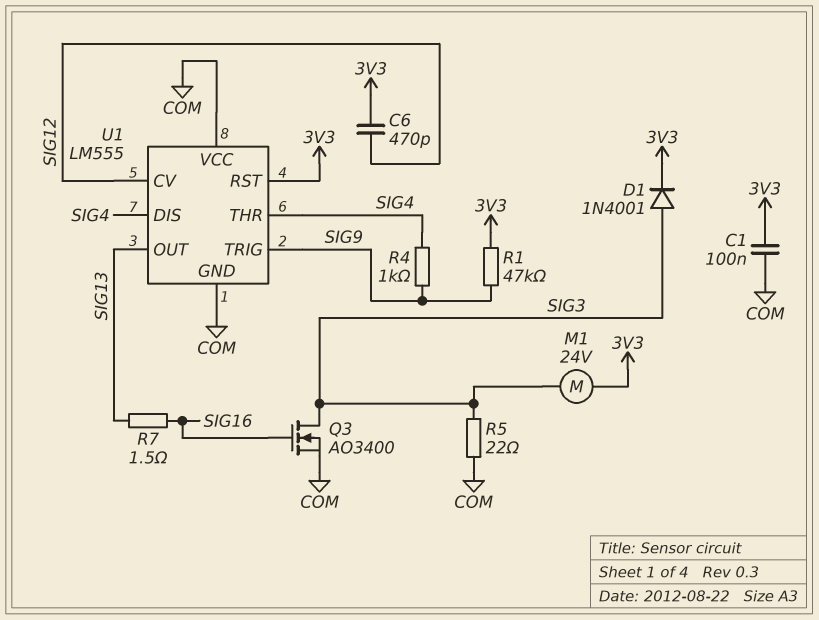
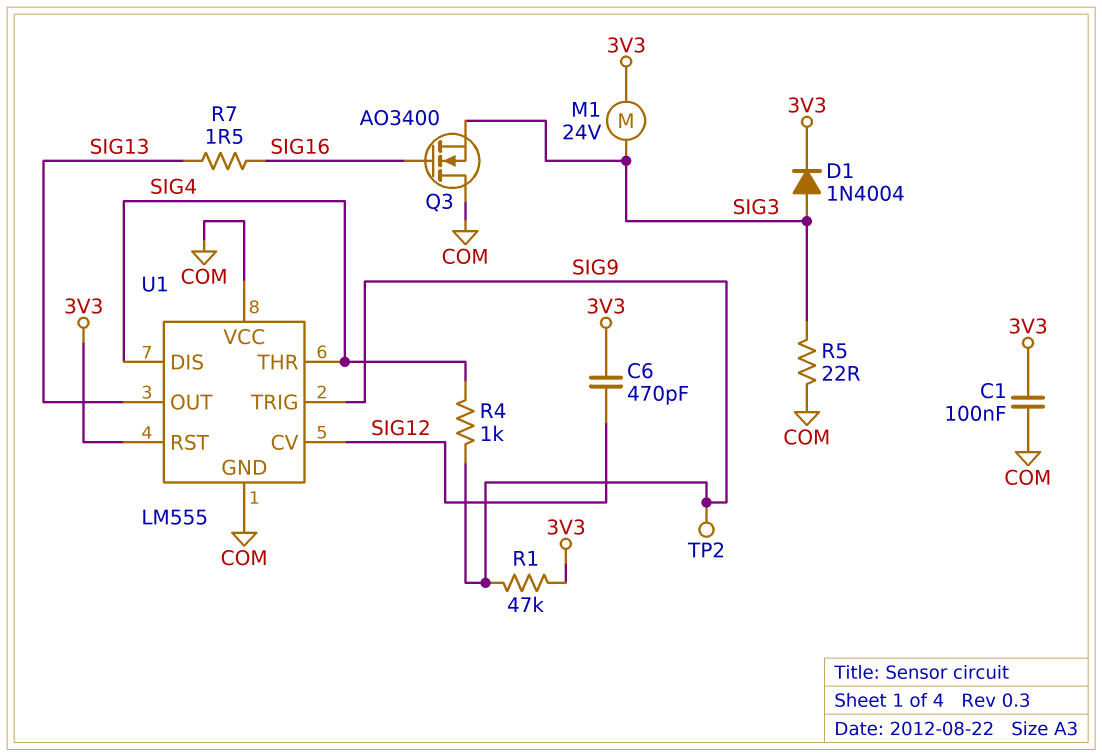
D1: diode 1N4001 (A SIG3, K 3V3) -> diode 1N4004 (A SIG3, K 3V3)
Q3: NMOS AO3400 (G SIG16, D SIG3, S COM) -> NMOS AO3400 (G SIG16, D COM, S SIG3)
TP2: none -> test point (SIG9)

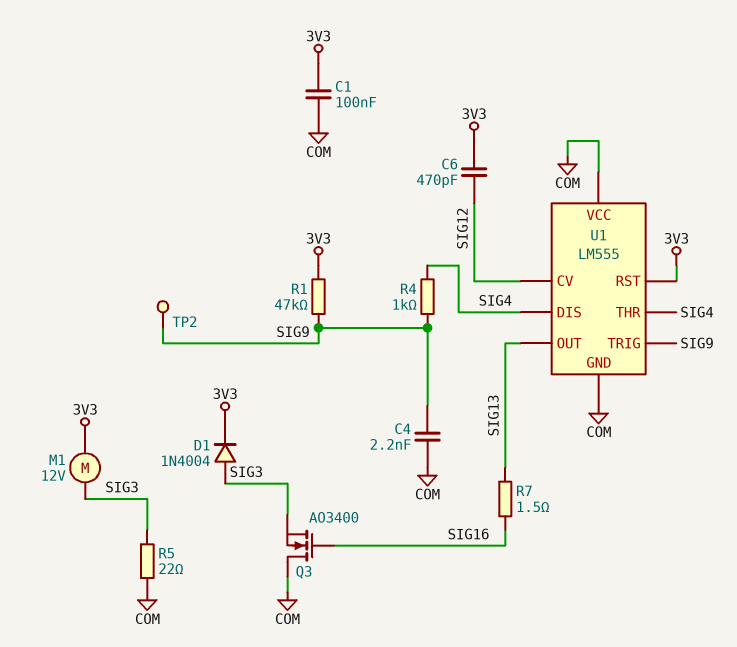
C4: none -> 2.2nF (COM, SIG9)
M1: motor 24V (3V3, SIG3) -> motor 12V (3V3, SIG3)

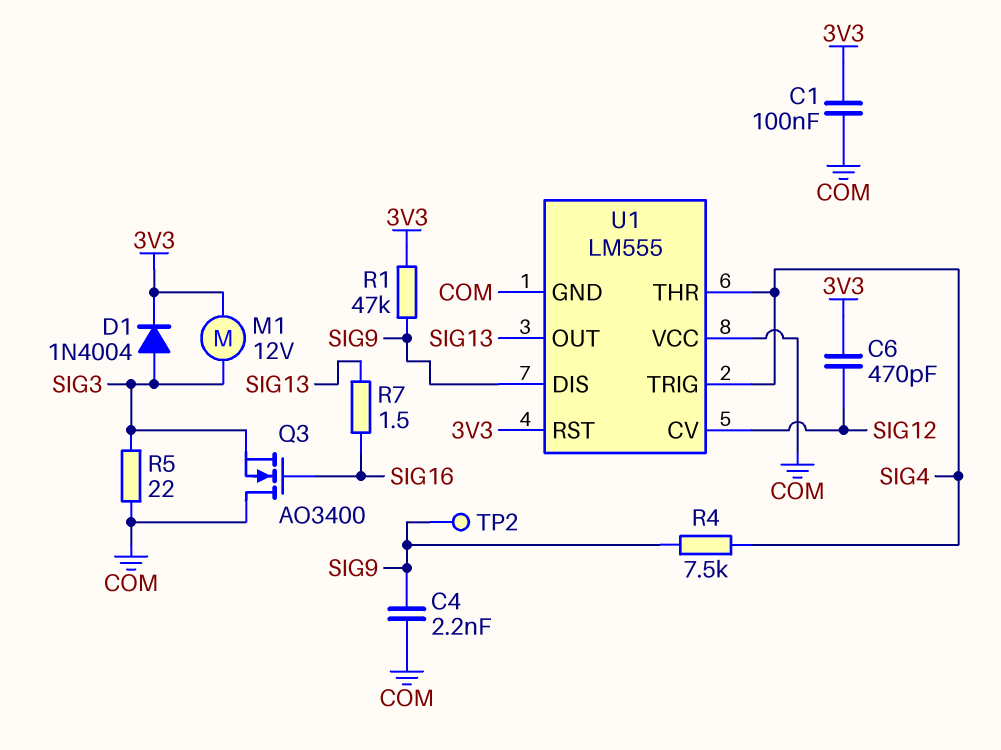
R4: 1k (SIG4, SIG9) -> 7.5k (SIG4, SIG9)
U1 pin DIS: SIG4 -> SIG9
U1 pin TRIG: SIG9 -> SIG4

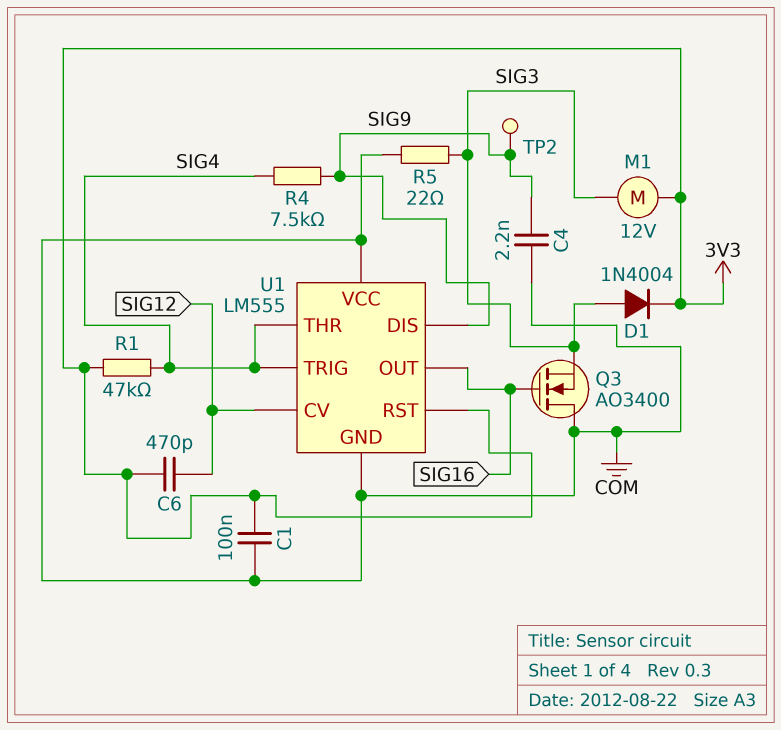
R1: 47k (3V3, SIG9) -> 47k (3V3, SIG4)
R7: 1.5 (SIG13, SIG16) -> none
U1 pin OUT: SIG13 -> SIG16

